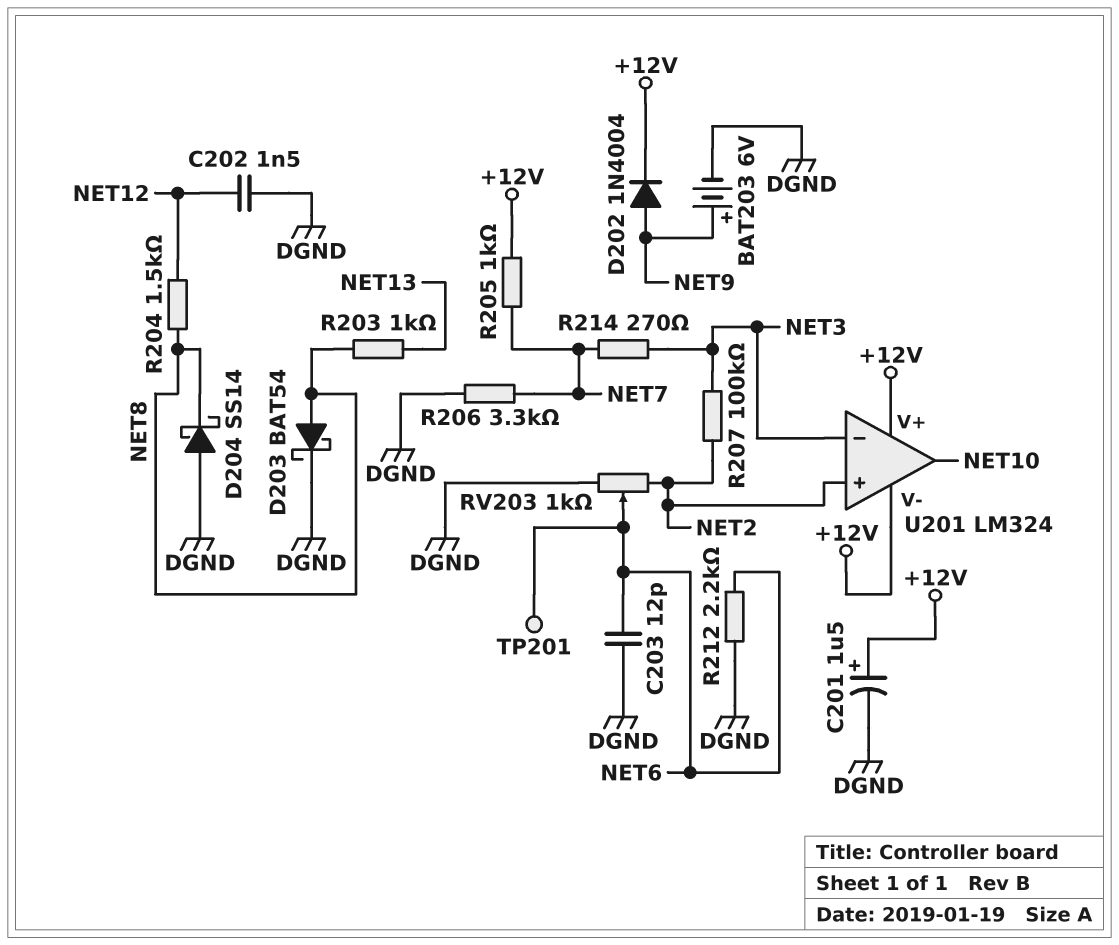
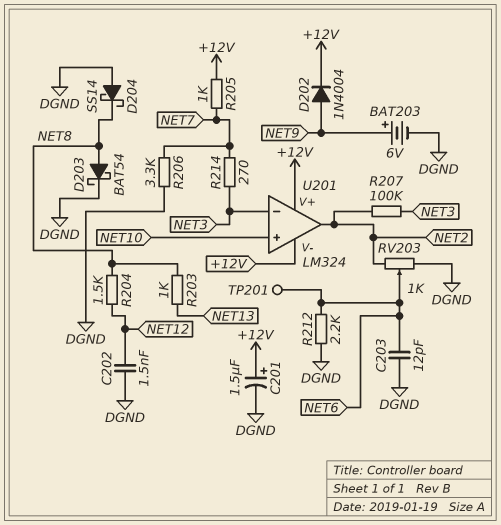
U201 pin in+: NET2 -> NET10
U201 pin out: NET10 -> NET2

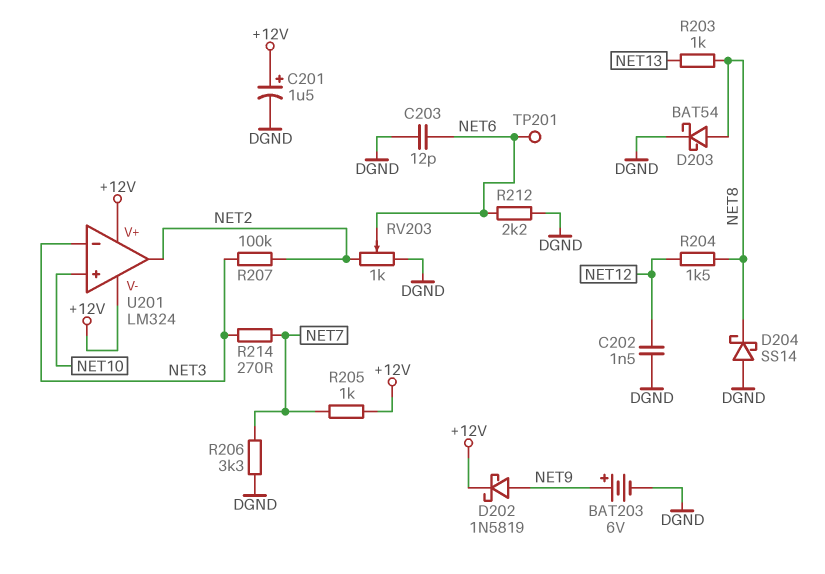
D202: diode 1N4004 (A NET9, K +12V) -> schottky 1N5819 (A NET9, K +12V)

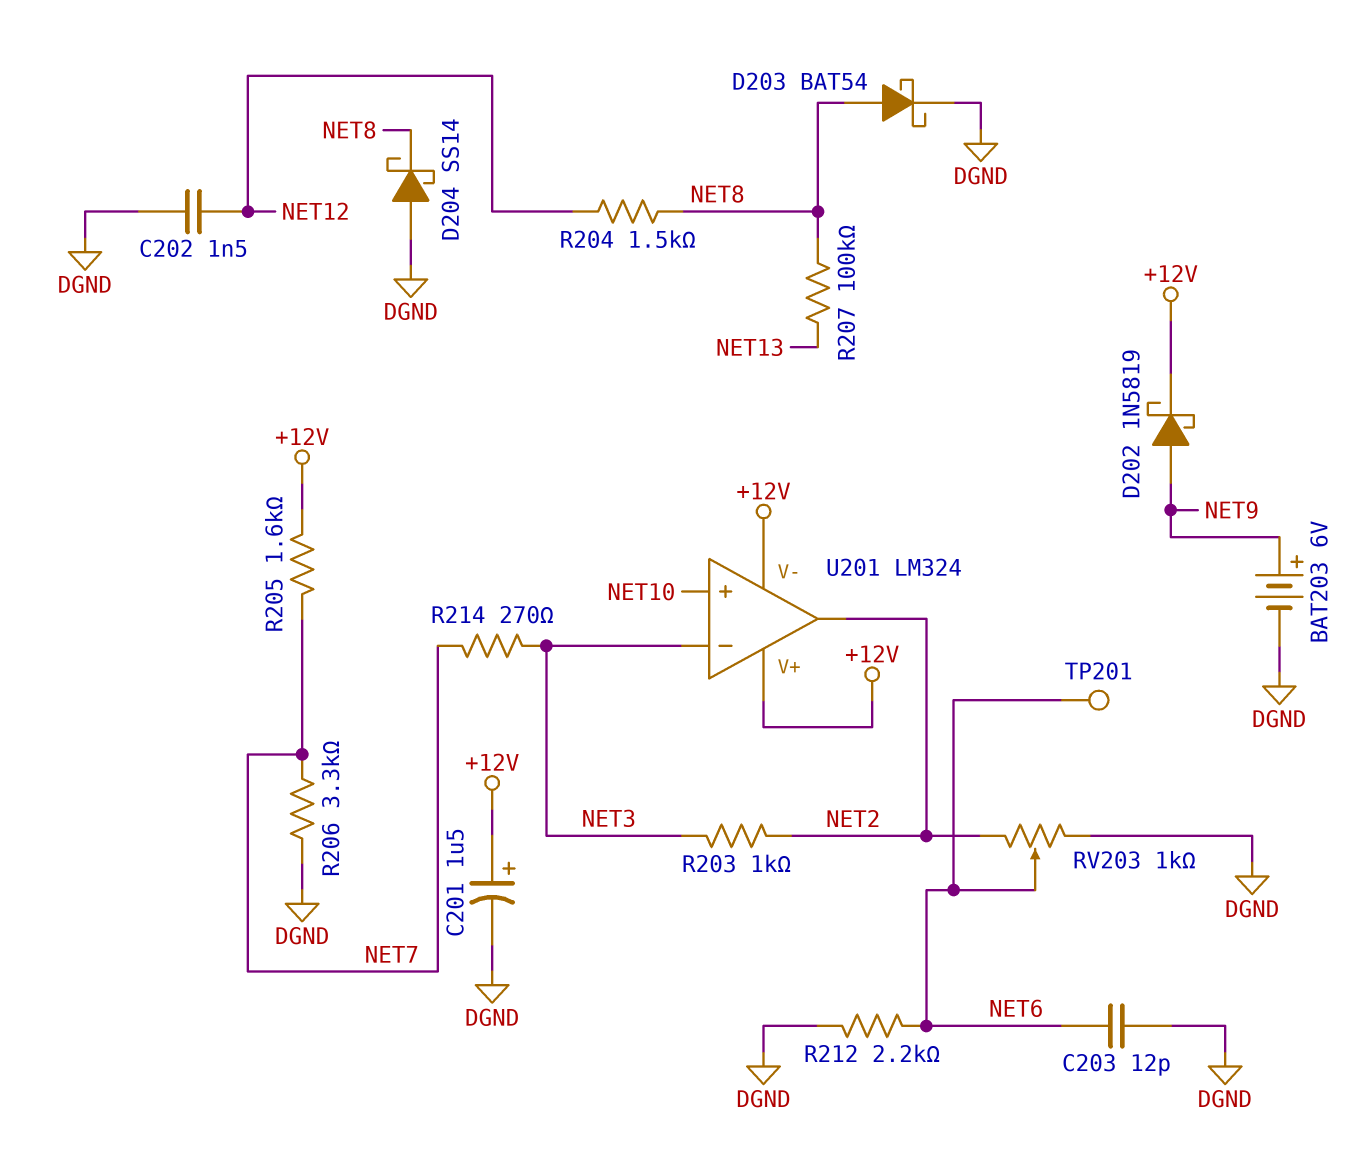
R203: 1k (NET8, NET13) -> 1k (NET2, NET3)
R205: 1k (+12V, NET7) -> 1.6k (+12V, NET7)
R207: 100k (NET2, NET3) -> 100k (NET8, NET13)

